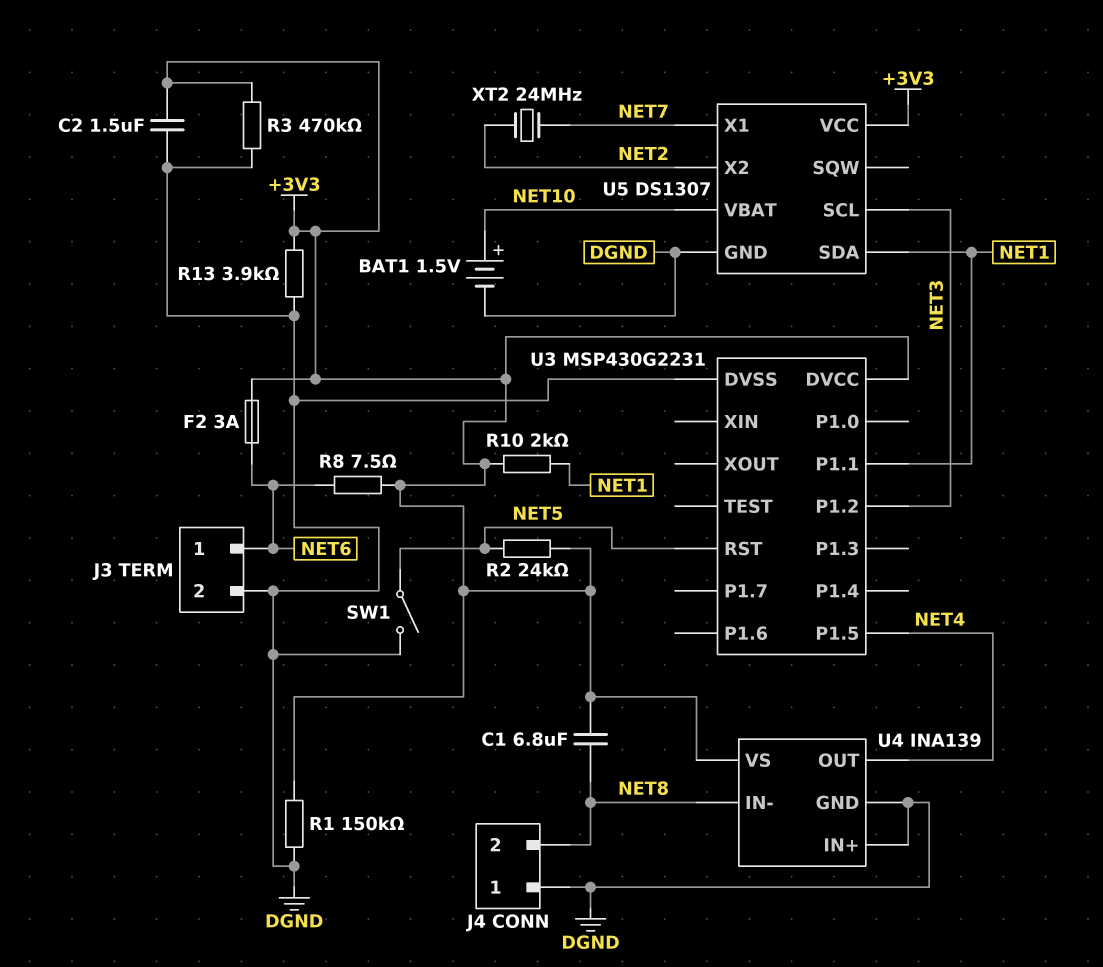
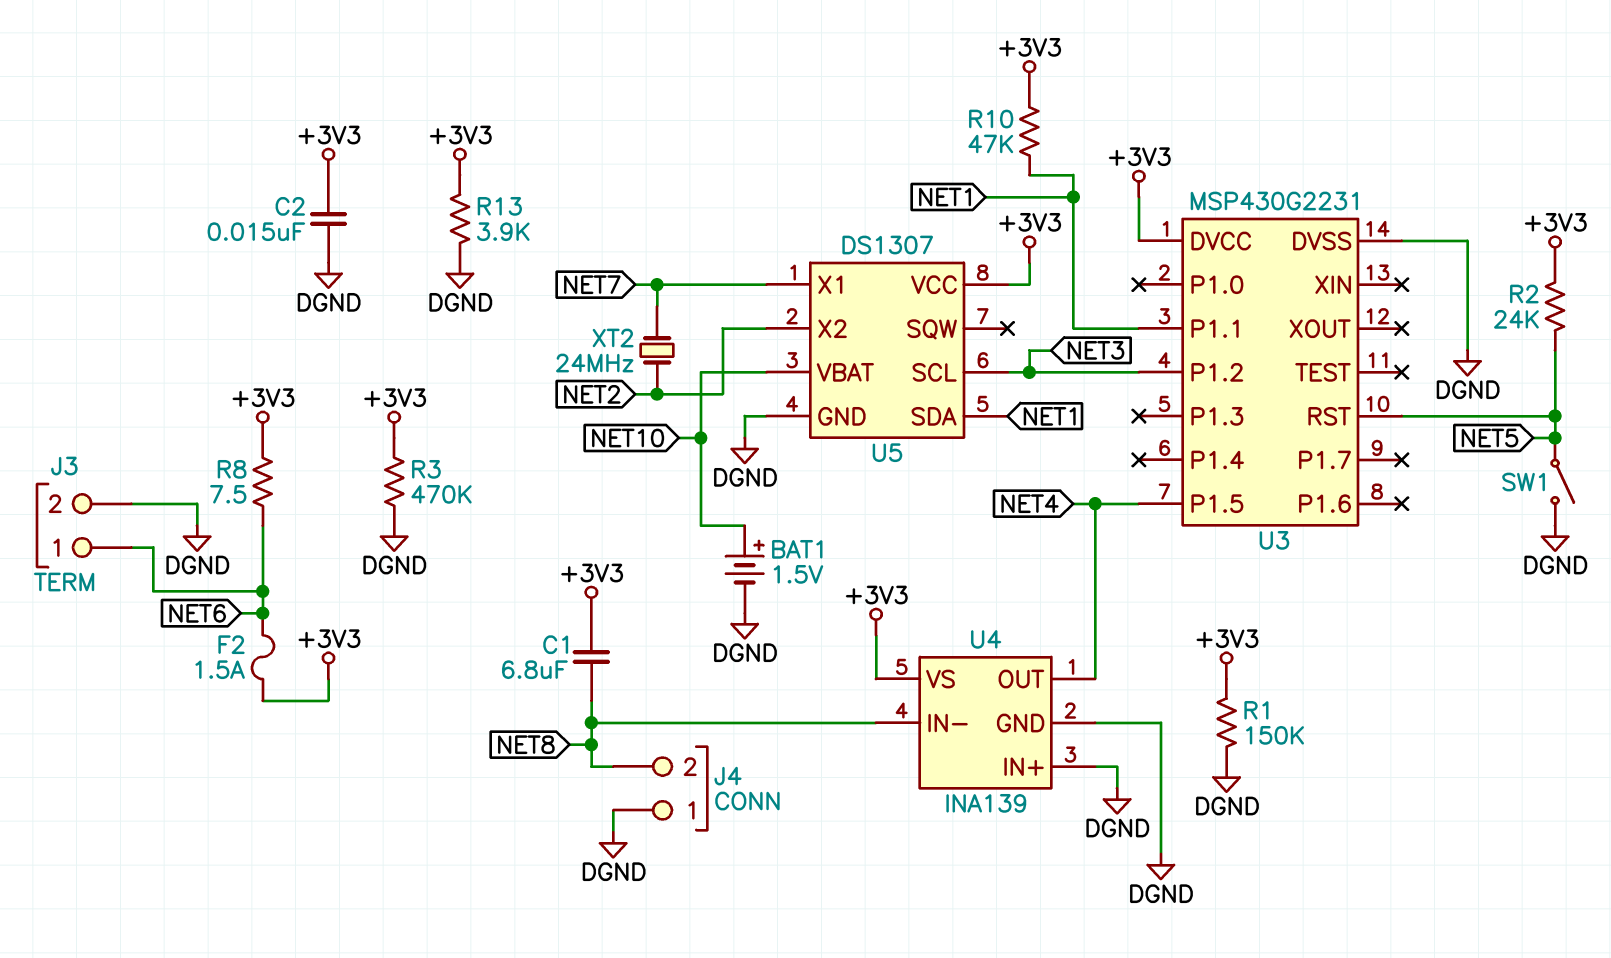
C2: 1.5uF (+3V3, DGND) -> 15nF (+3V3, DGND)
F2: 3A (+3V3, NET6) -> 1.5A (+3V3, NET6)
R10: 2k (+3V3, NET1) -> 47k (+3V3, NET1)

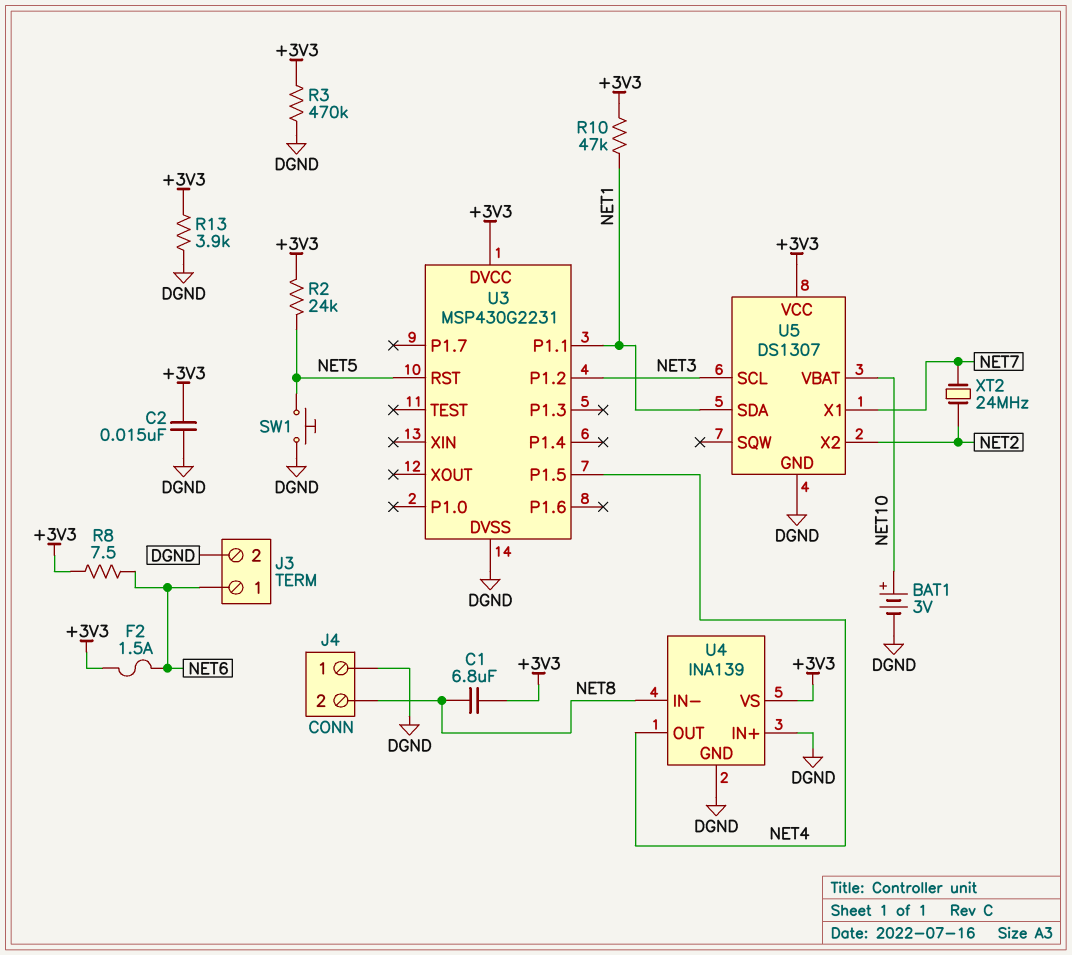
BAT1: 1.5V (plus NET10, minus DGND) -> 3V (plus NET10, minus DGND)
R1: 150k (+3V3, DGND) -> none
SW1: switch (DGND, NET5) -> button (DGND, NET5)

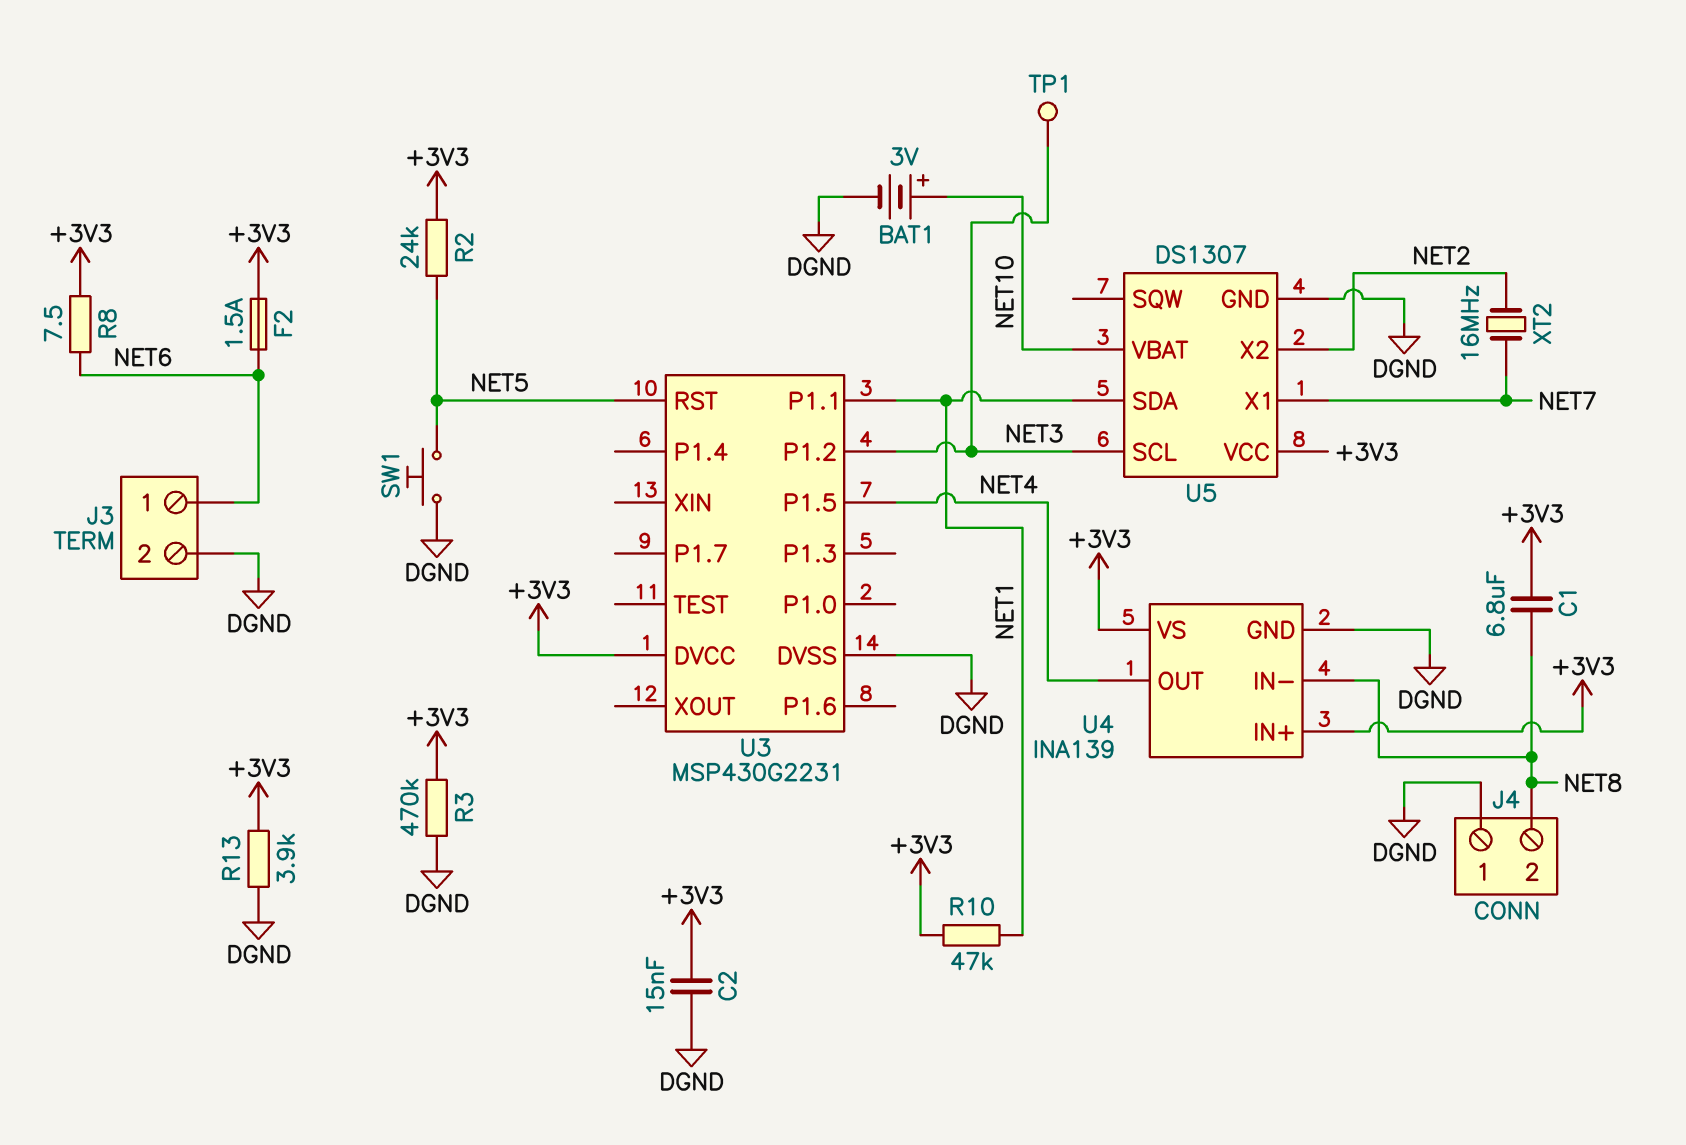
TP1: none -> test point (NET3)
U4 pin IN+: DGND -> +3V3
XT2: 24MHz (NET2, NET7) -> 16MHz (NET2, NET7)

